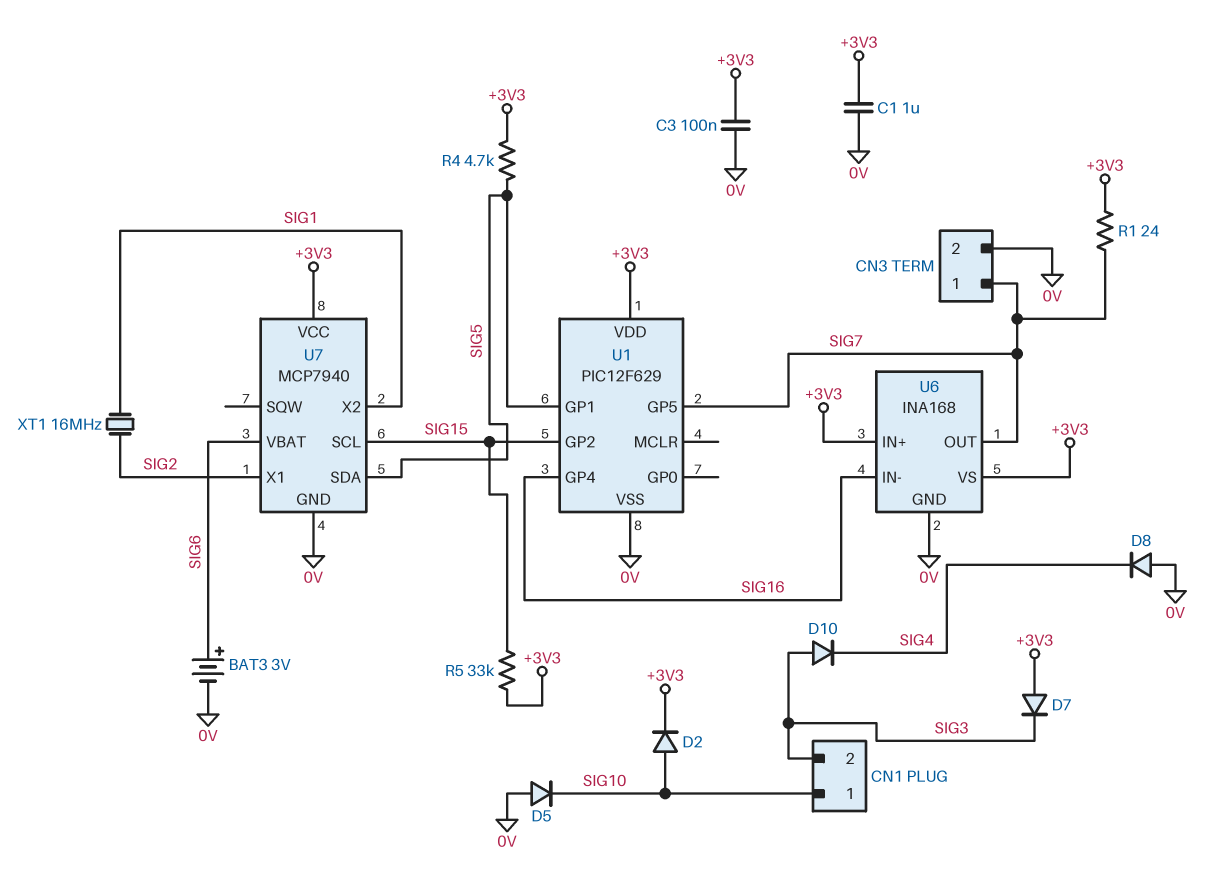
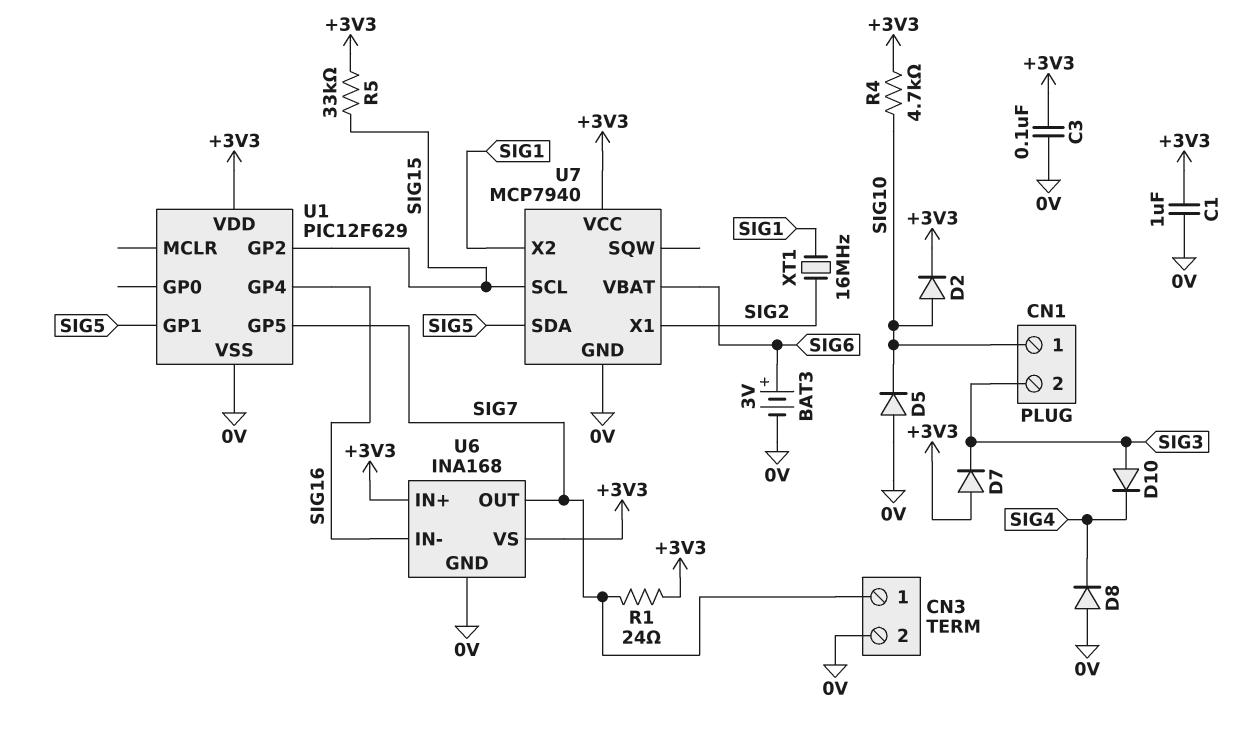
R4: 4.7k (+3V3, SIG5) -> 4.7k (+3V3, SIG10)

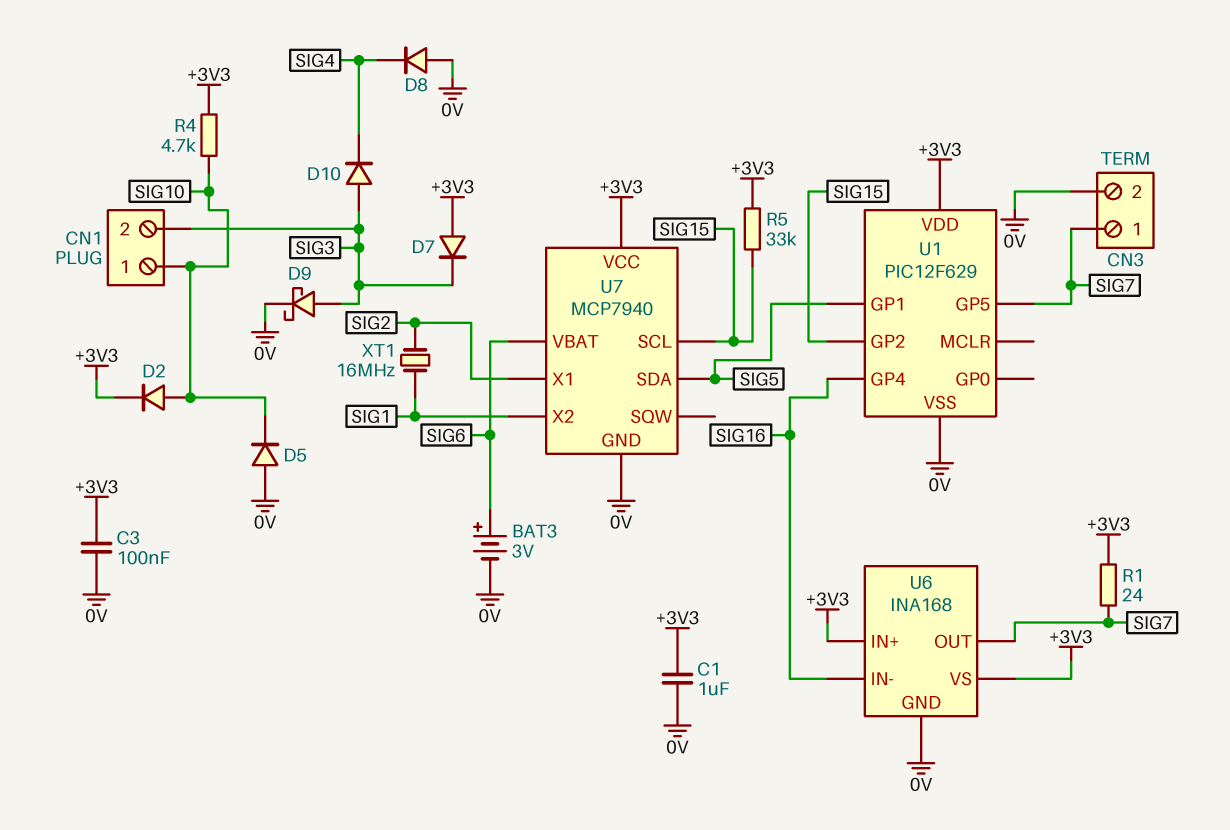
D9: none -> schottky (A SIG3, K 0V)

